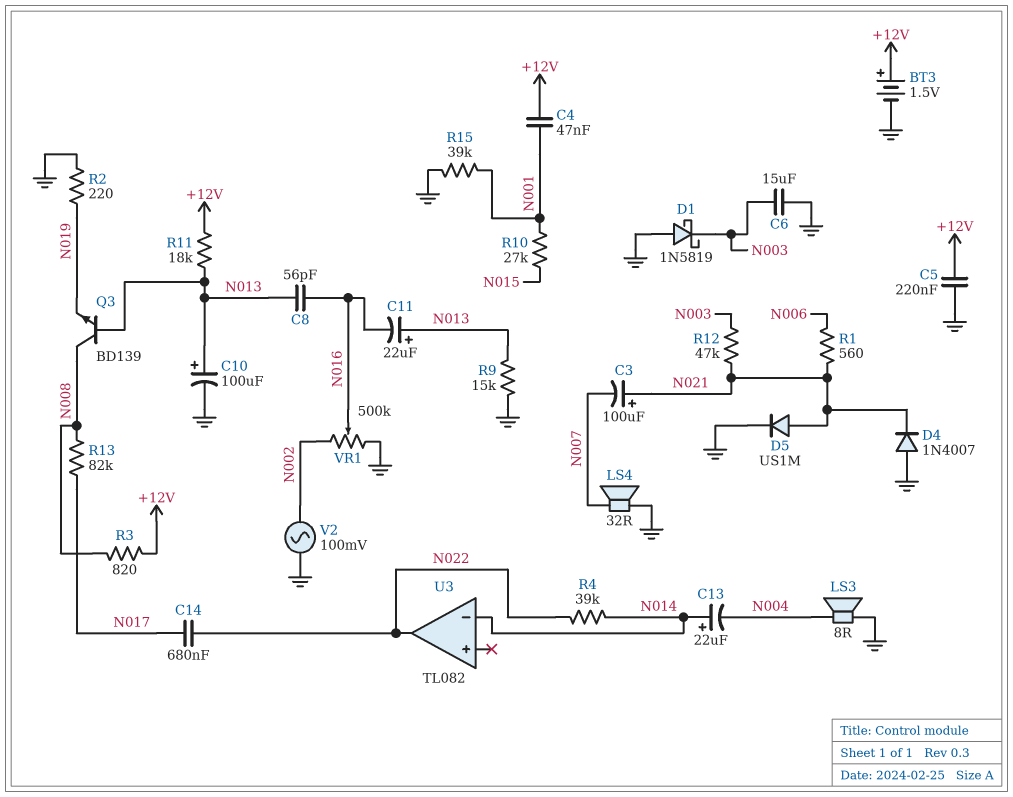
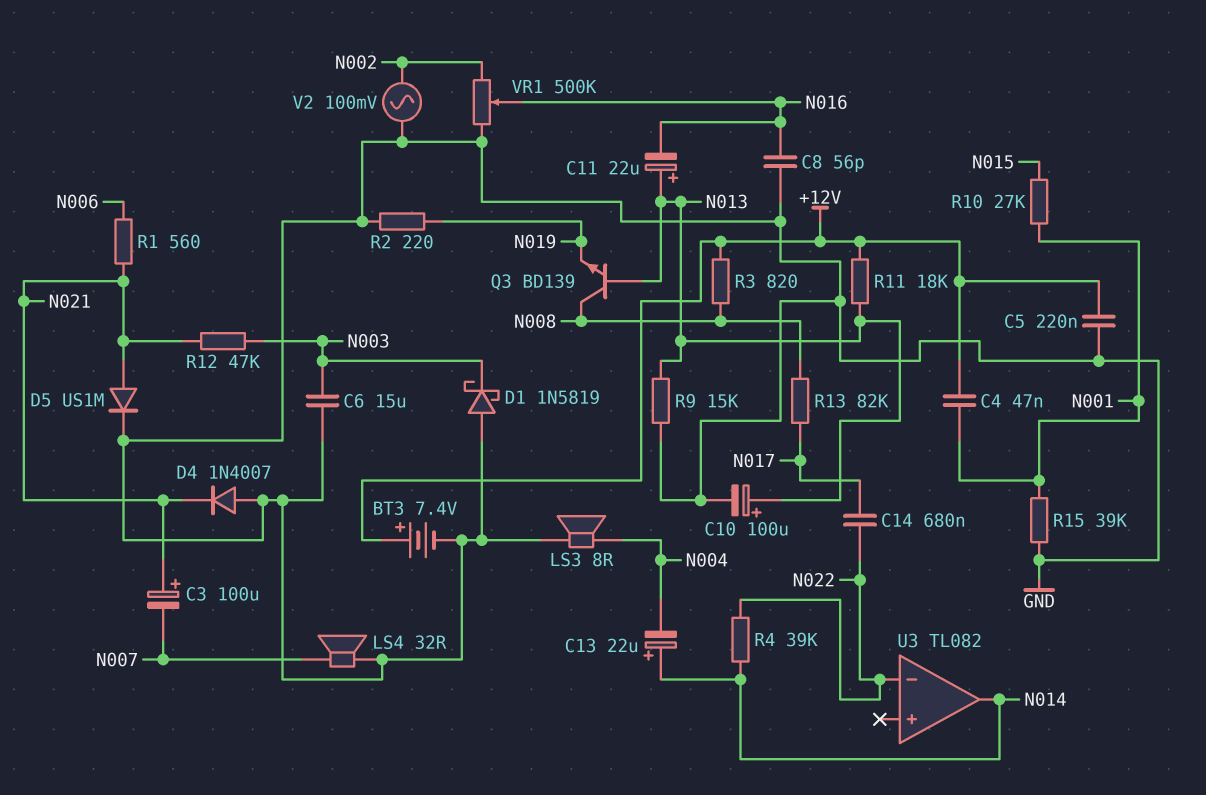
BT3: 1.5V (plus +12V, minus GND) -> 7.4V (plus +12V, minus GND)
C8: 56pF (N013, N016) -> 56pF (GND, N016)
U3 pin in-: N014 -> N022
U3 pin out: N022 -> N014

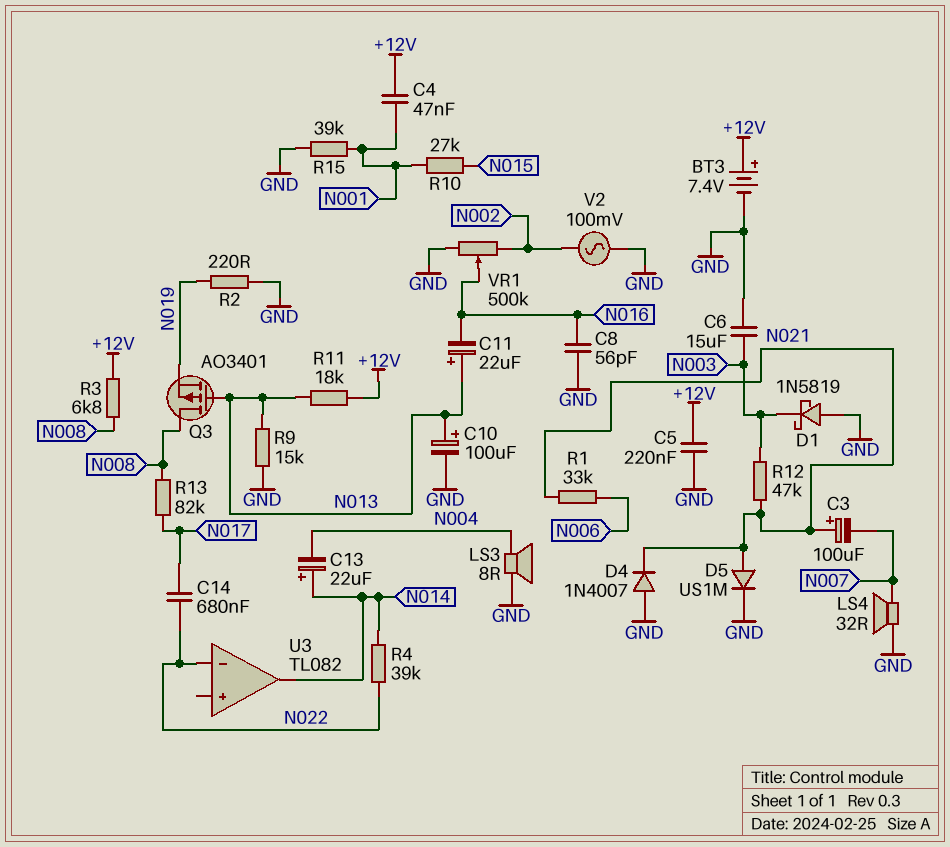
Q3: NPN BD139 (B N013, C N008, E N019) -> PMOS AO3401 (G N013, D N008, S N019)
R1: 560 (N006, N021) -> 33k (N006, N021)
R3: 820 (+12V, N008) -> 6.8k (+12V, N008)

